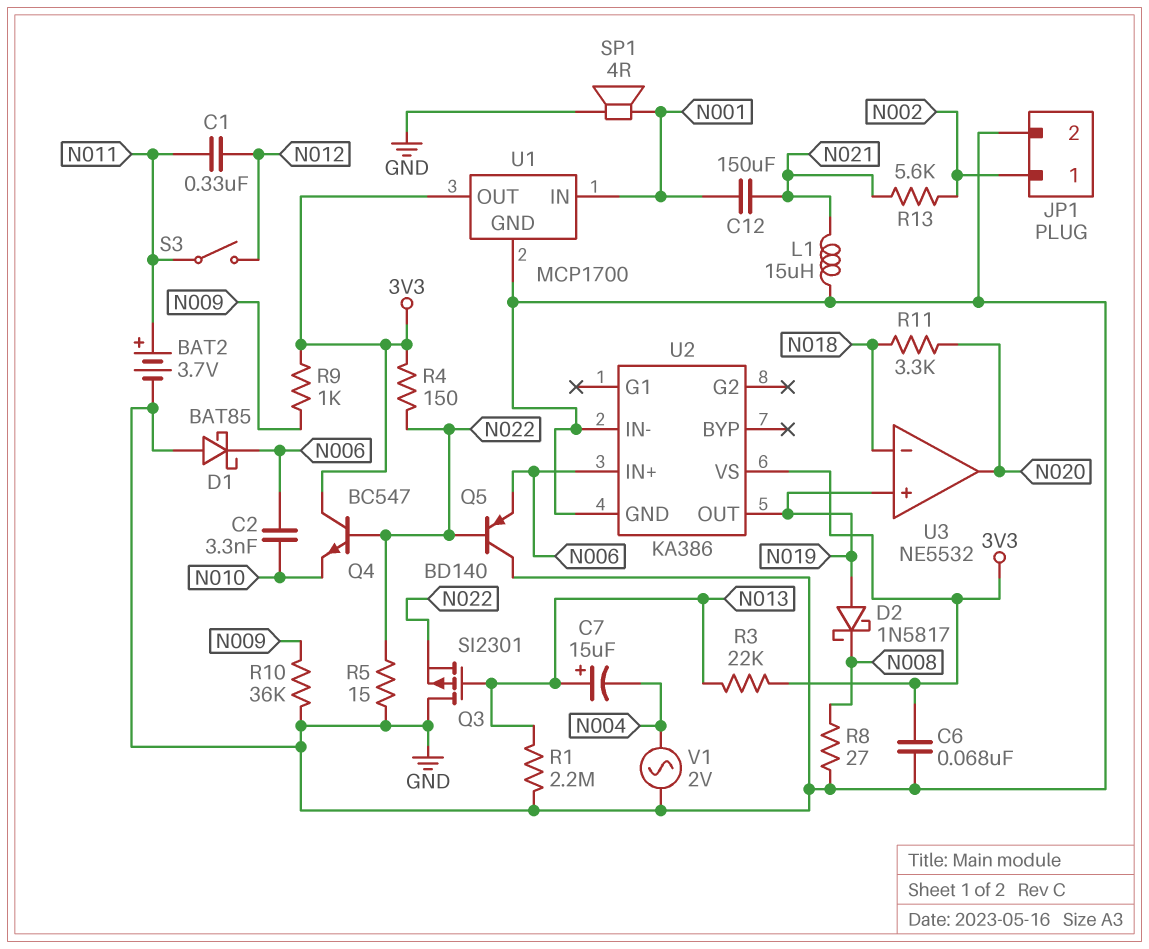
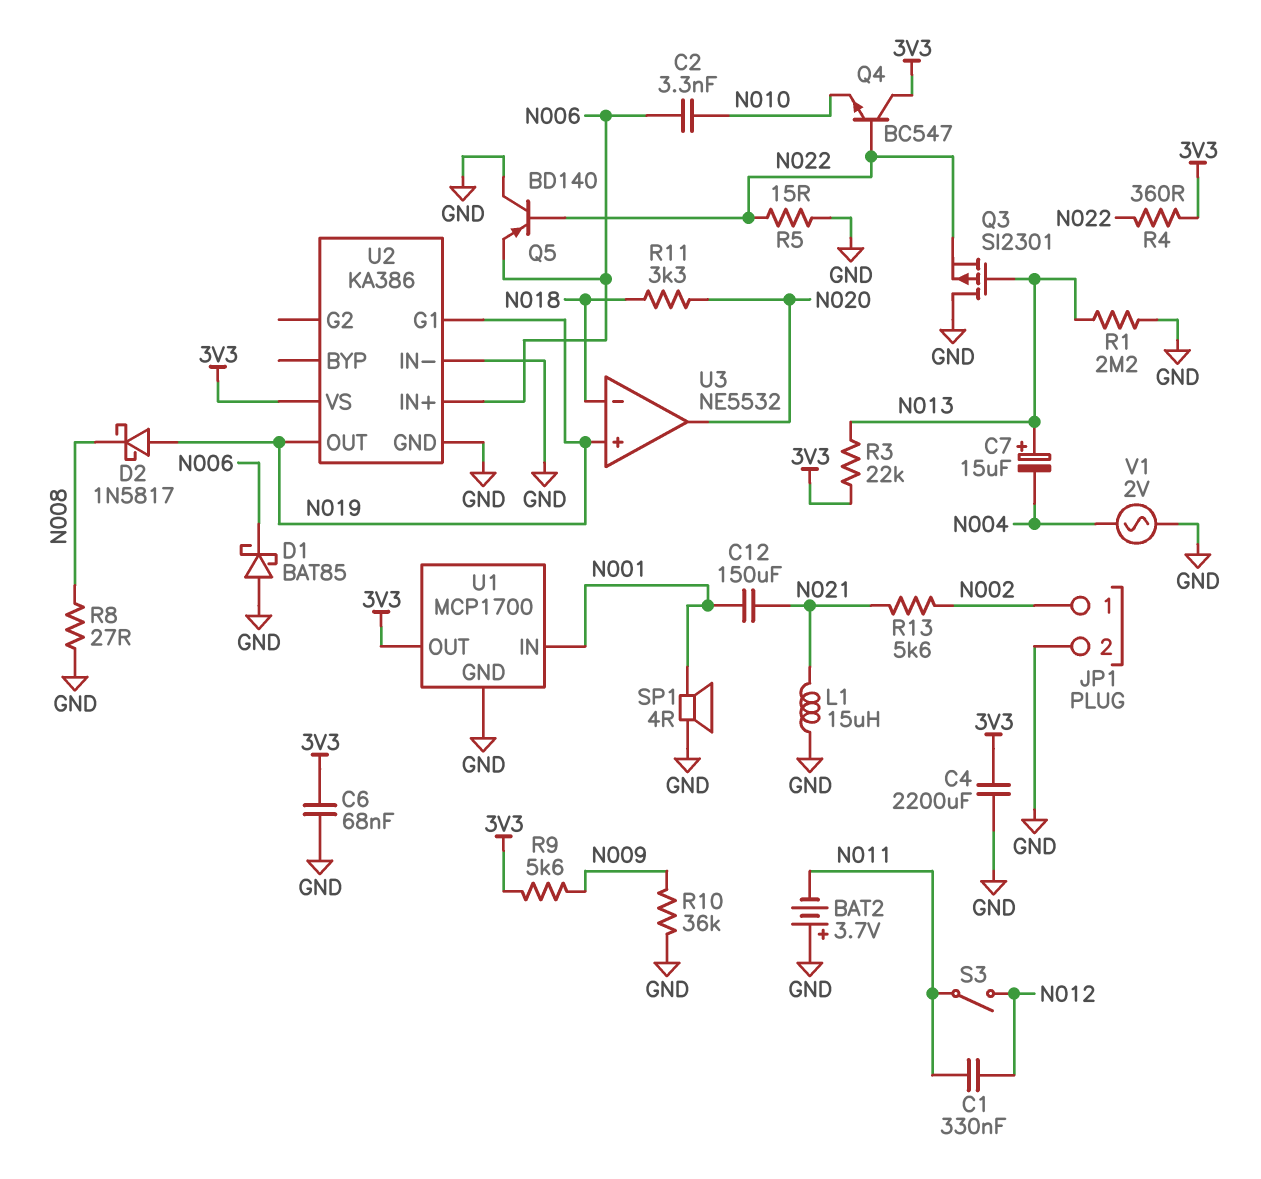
BAT2: 3.7V (plus N011, minus GND) -> 3.7V (plus GND, minus N011)
C4: none -> 2200uF (3V3, GND)
R4: 150 (3V3, N022) -> 360 (3V3, N022)
R9: 1k (3V3, N009) -> 5.6k (3V3, N009)
U2 pin G1: none -> N019

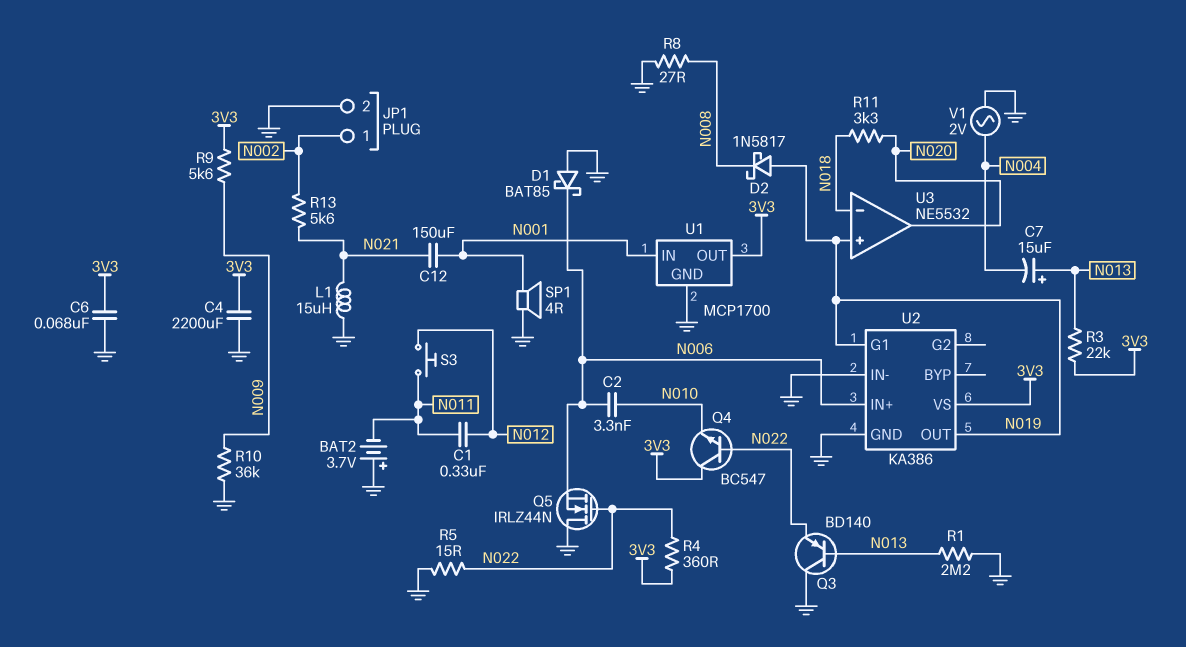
Q3: PMOS SI2301 (G N013, D GND, S N022) -> PNP BD140 (B N013, C GND, E N022)
Q5: PNP BD140 (B N022, C GND, E N006) -> NMOS IRLZ44N (G N022, D GND, S N006)
S3: switch (N011, N012) -> button (N011, N012)

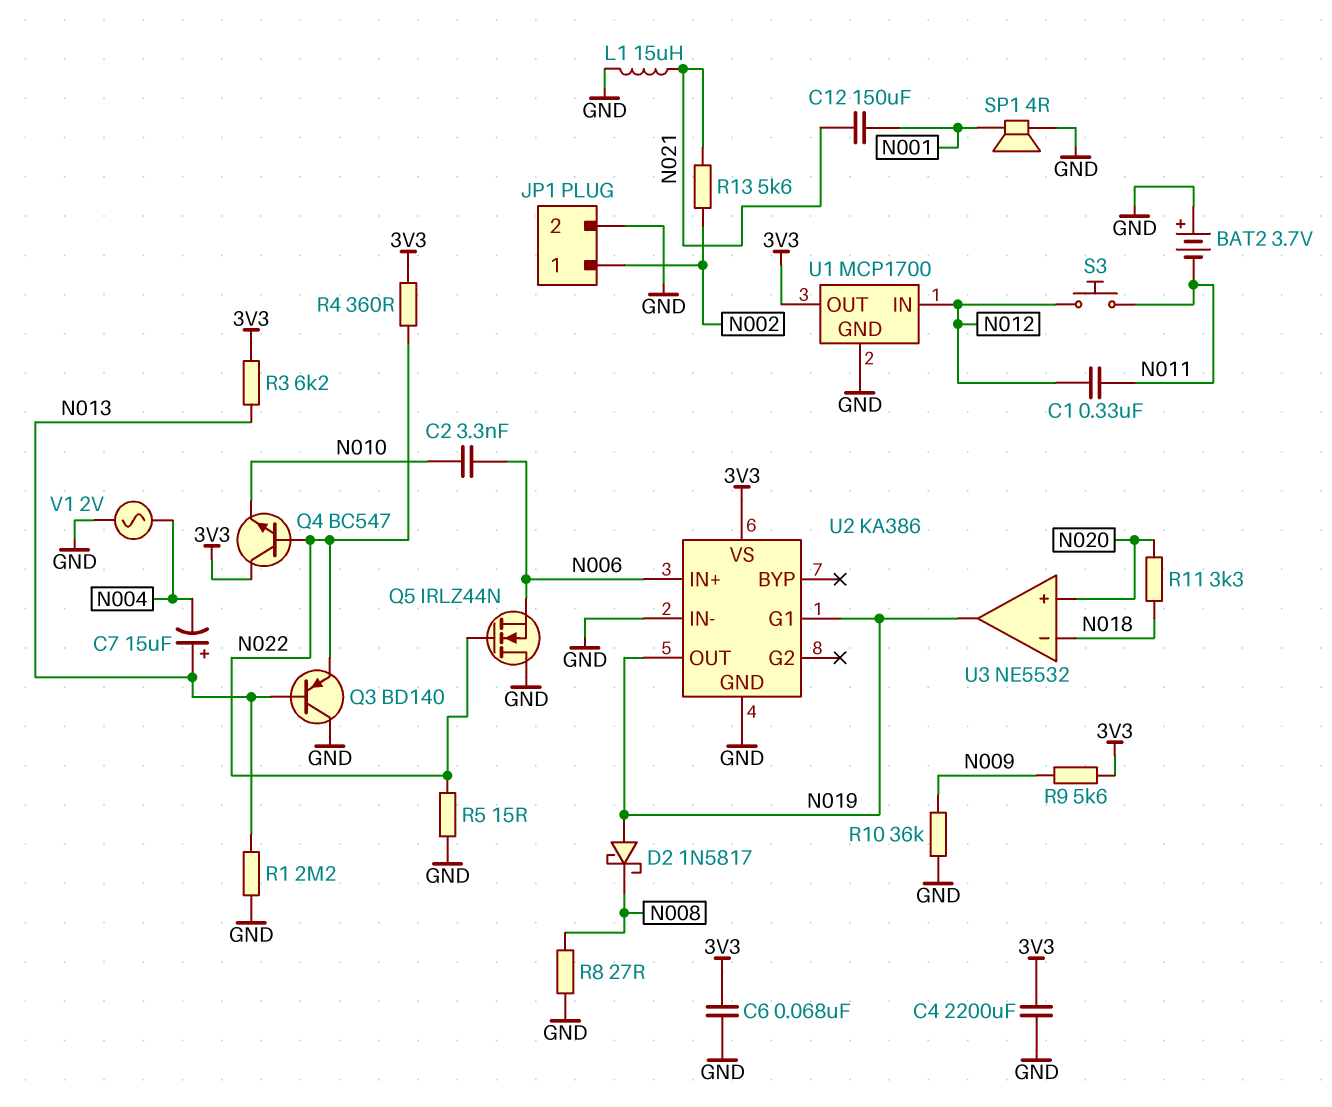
D1: schottky BAT85 (A GND, K N006) -> none
R3: 22k (3V3, N013) -> 6.2k (3V3, N013)
U1 pin IN: N001 -> N012
U3 pin in+: N019 -> N020
U3 pin out: N020 -> N019

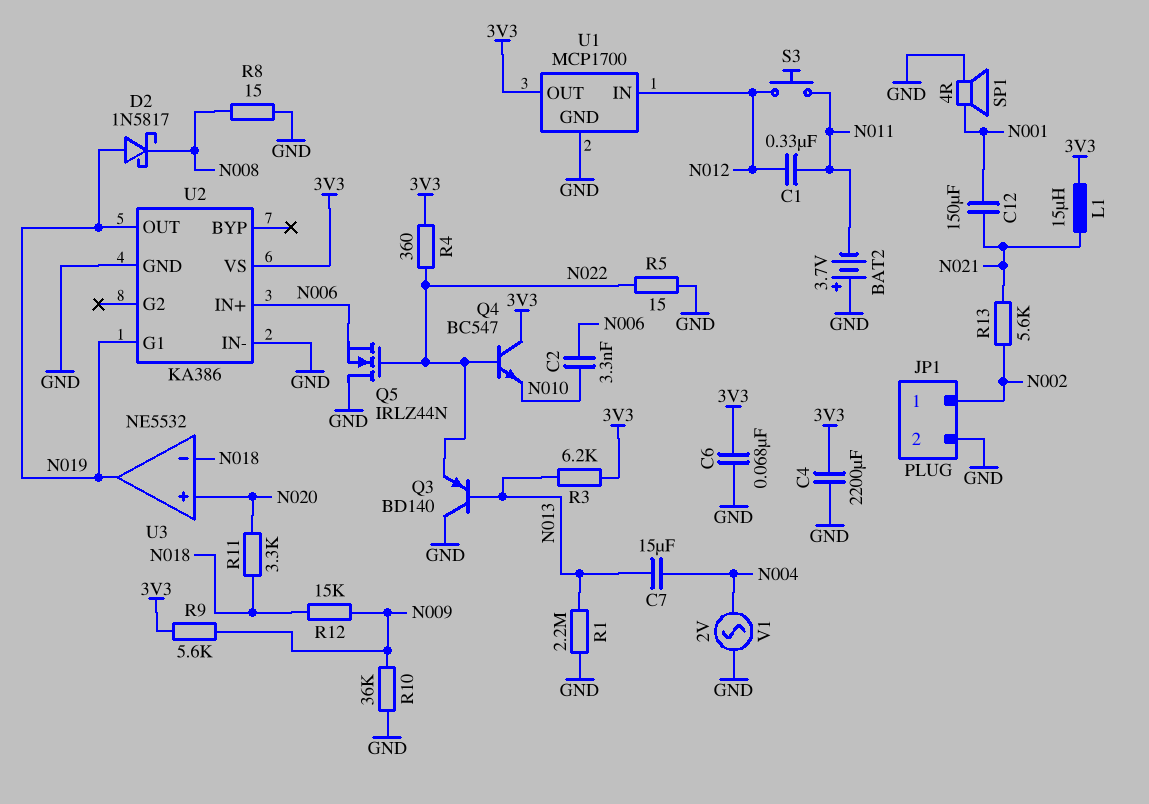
C7: 15uF (plus N013, minus N004) -> 15uF (N004, N013)
L1: 15uH (GND, N021) -> 15uH (3V3, N021)
R8: 27 (GND, N008) -> 15 (GND, N008)
R12: none -> 15k (N009, N018)

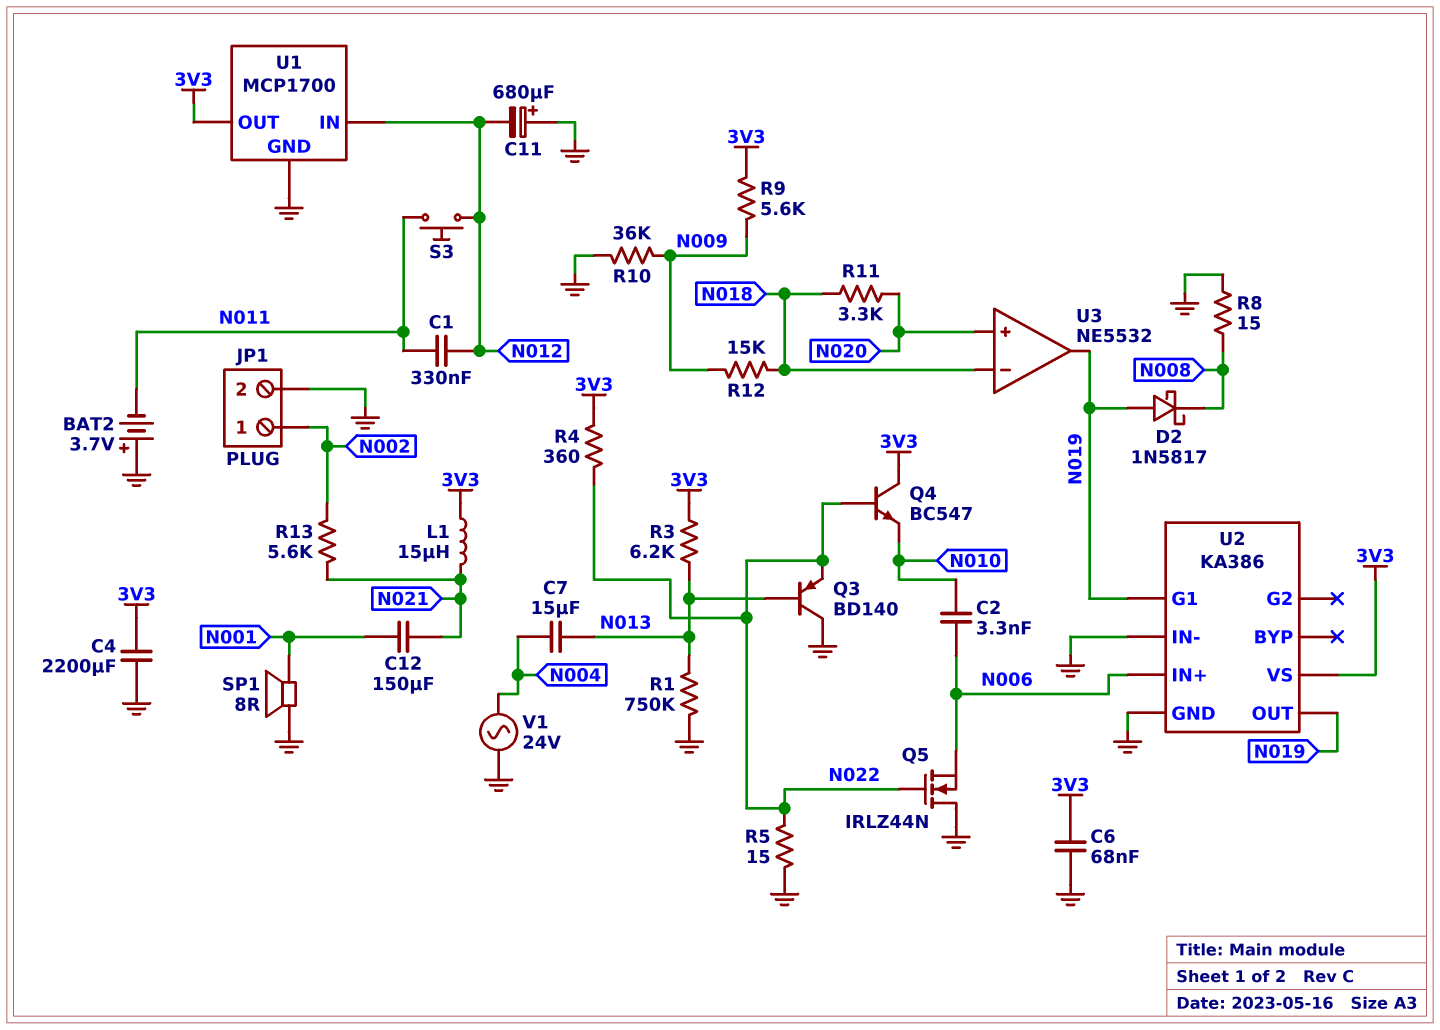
C11: none -> 680uF (plus GND, minus N012)
R1: 2.2M (GND, N013) -> 750k (GND, N013)
SP1: speaker 4R (GND, N001) -> speaker 8R (GND, N001)
V1: AC 2V (GND, N004) -> AC 24V (GND, N004)

